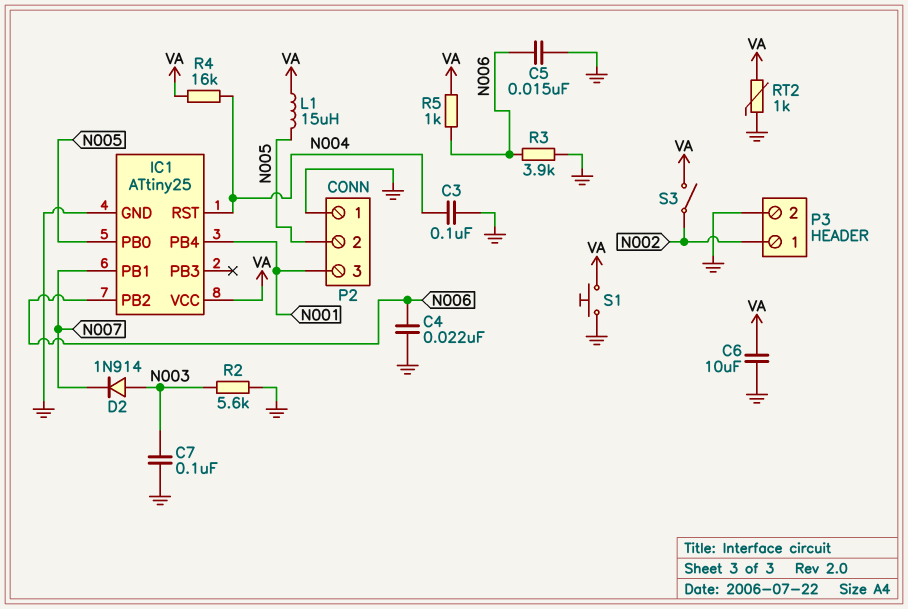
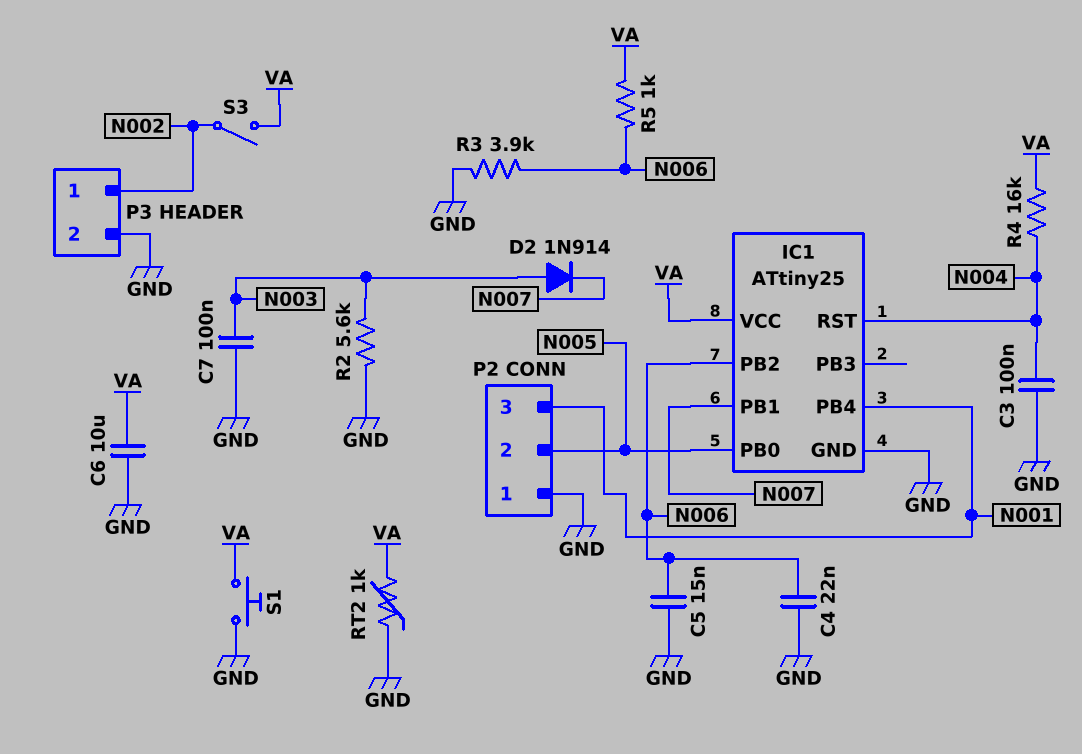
L1: 15uH (N005, VA) -> none

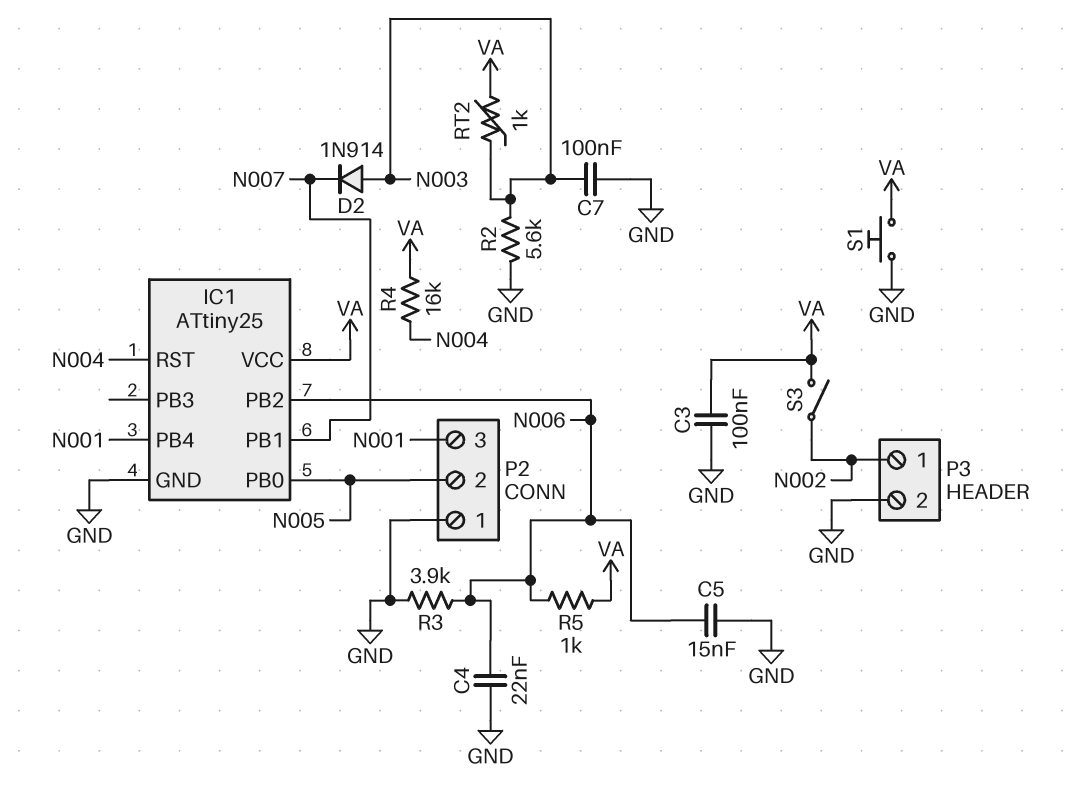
C3: 100nF (GND, N004) -> 100nF (GND, VA)
C6: 10uF (GND, VA) -> none
RT2: 1k (GND, VA) -> 1k (N003, VA)

